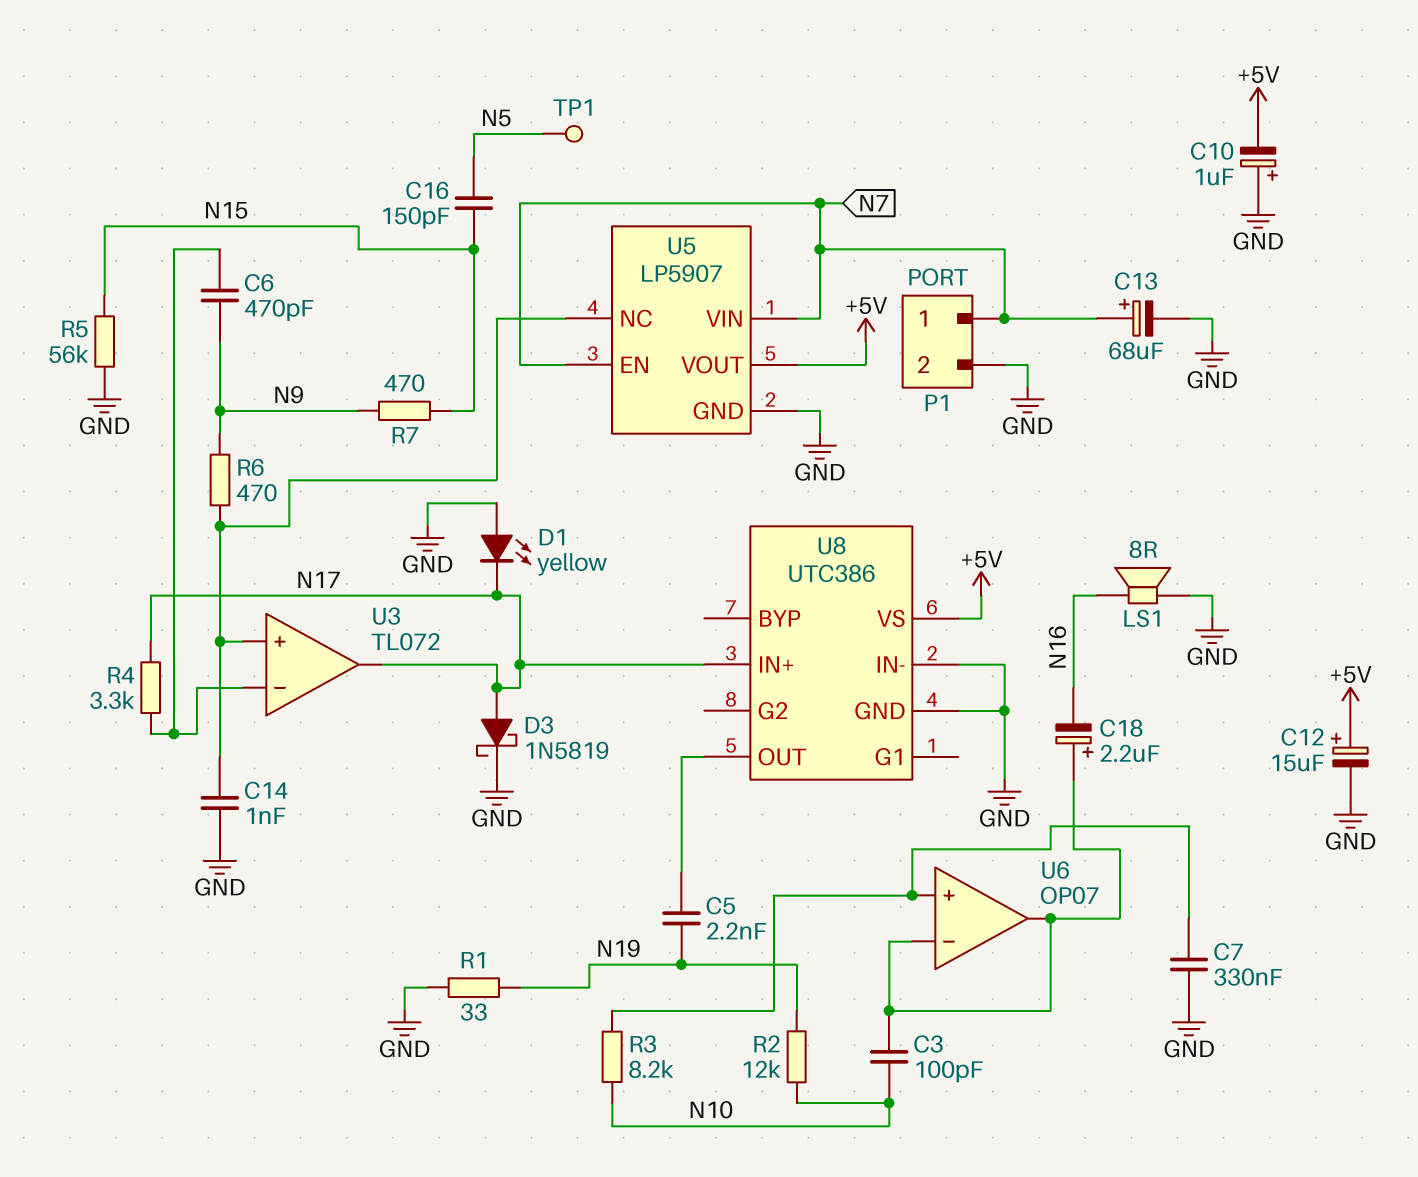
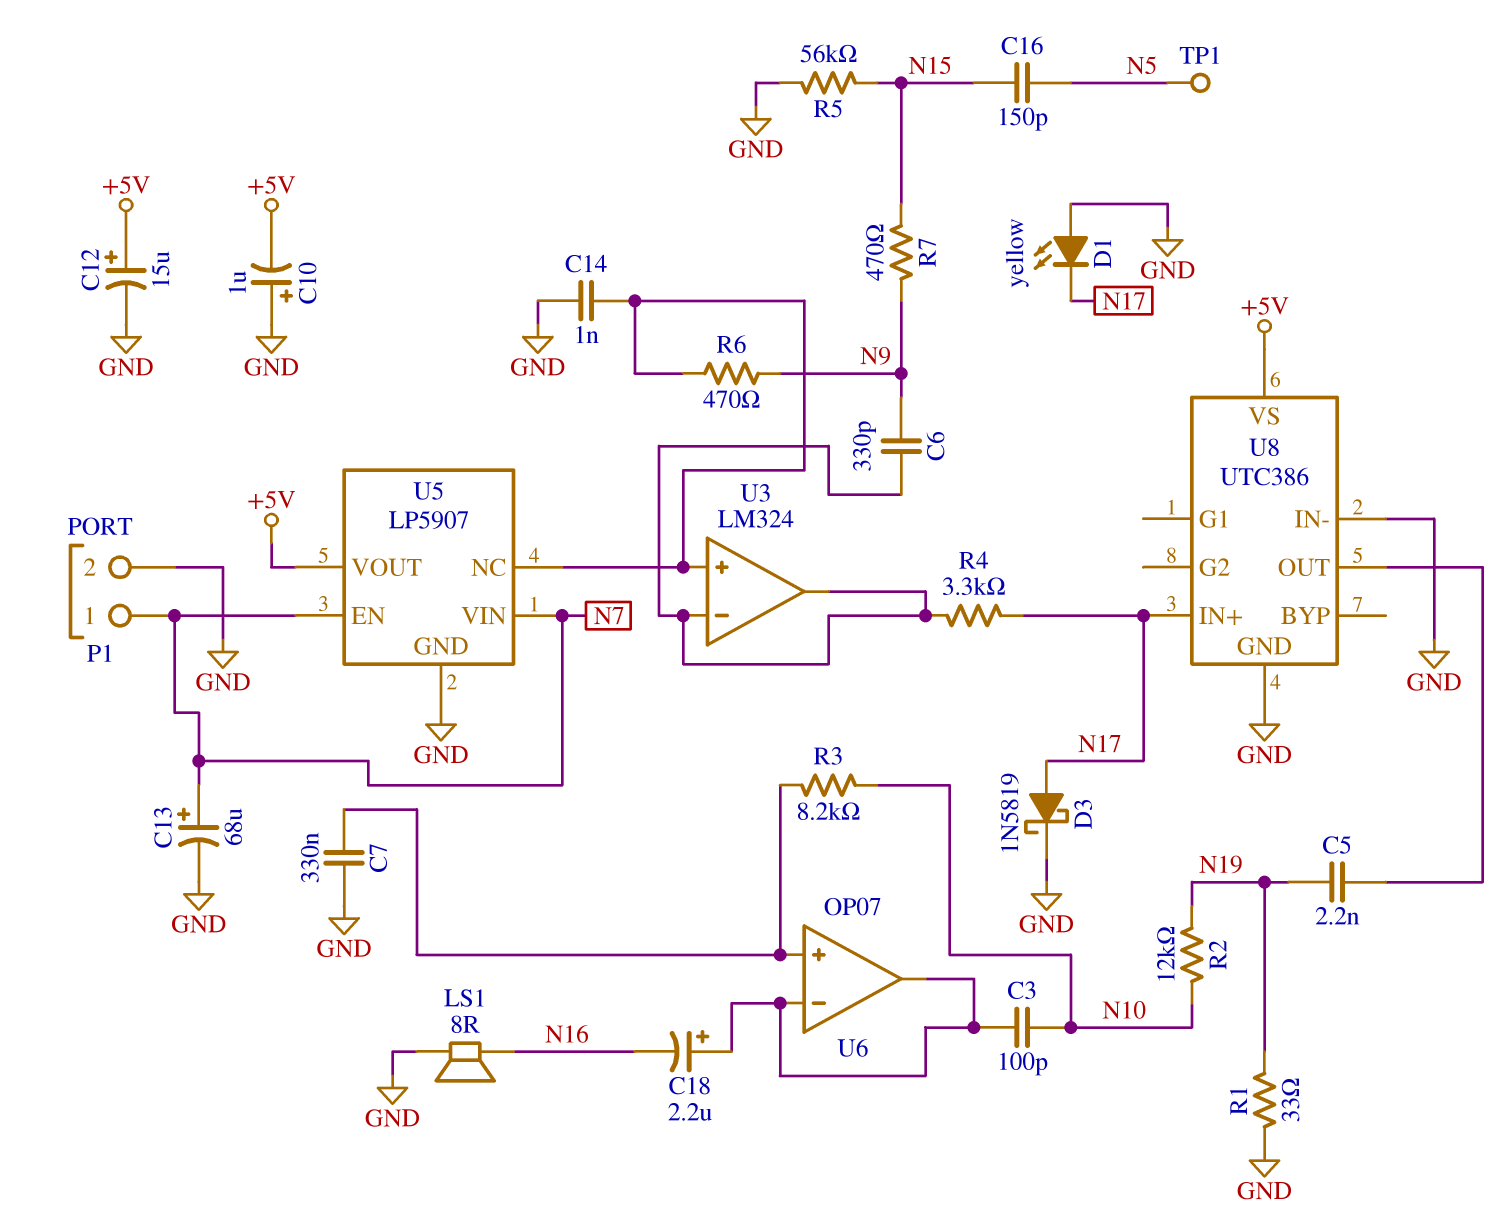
C6: 470pF (N9, U3/in-) -> 330pF (N9, U3/in-)
U3: TL072 -> LM324
U3 pin out: N17 -> U3/in-

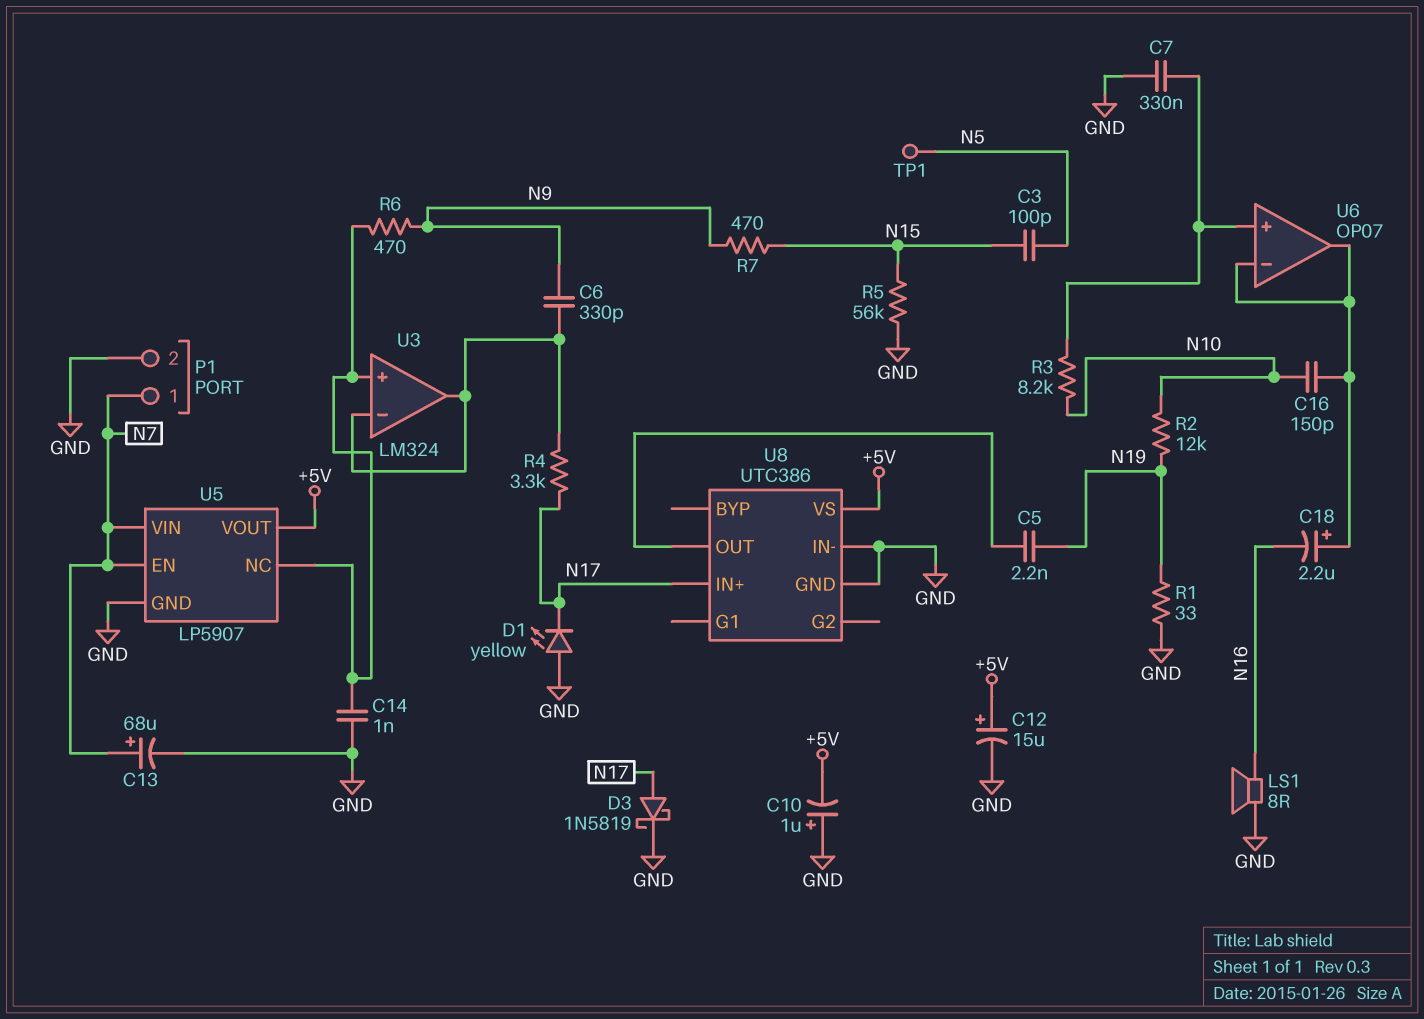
C3: 100pF (N10, U6/in-) -> 100pF (N5, N15)
C16: 150pF (N5, N15) -> 150pF (N10, U6/in-)

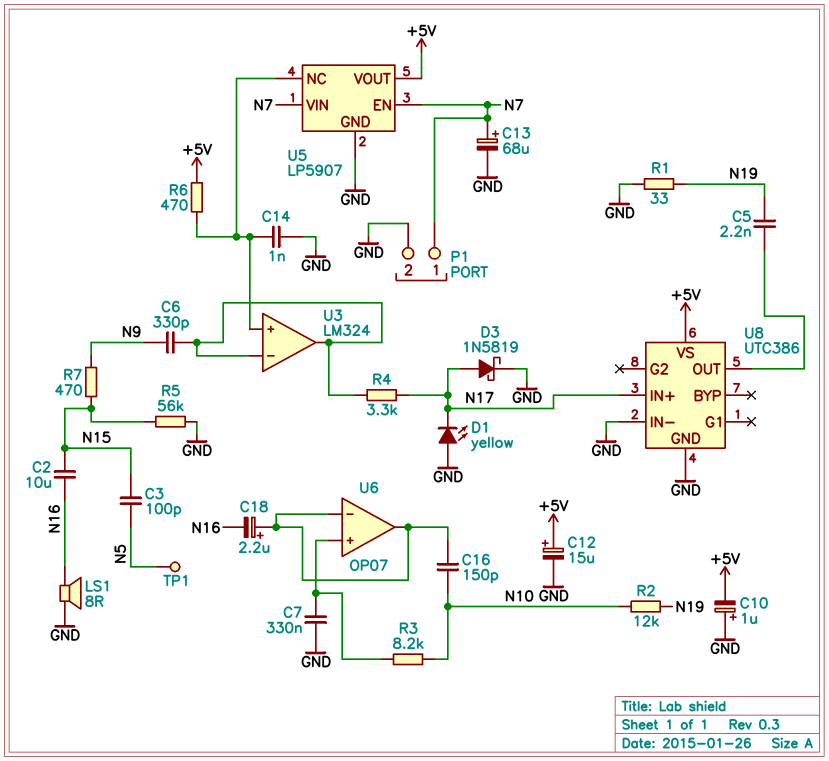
C2: none -> 10uF (N15, N16)
R6: 470 (N9, U3/in+) -> 470 (+5V, U3/in+)

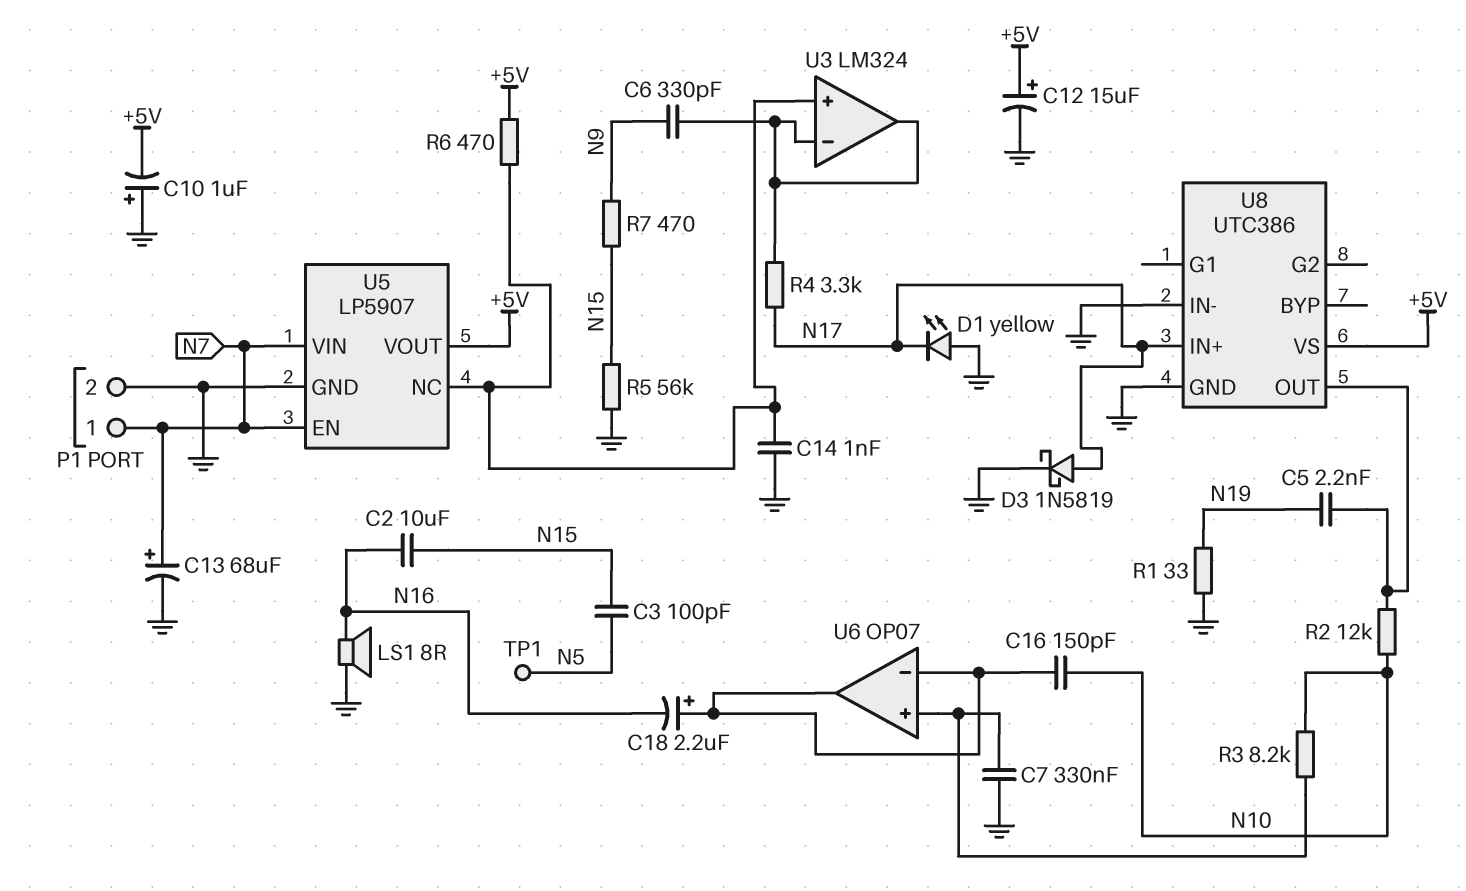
R2: 12k (N10, N19) -> 12k (N10, U8/OUT)

